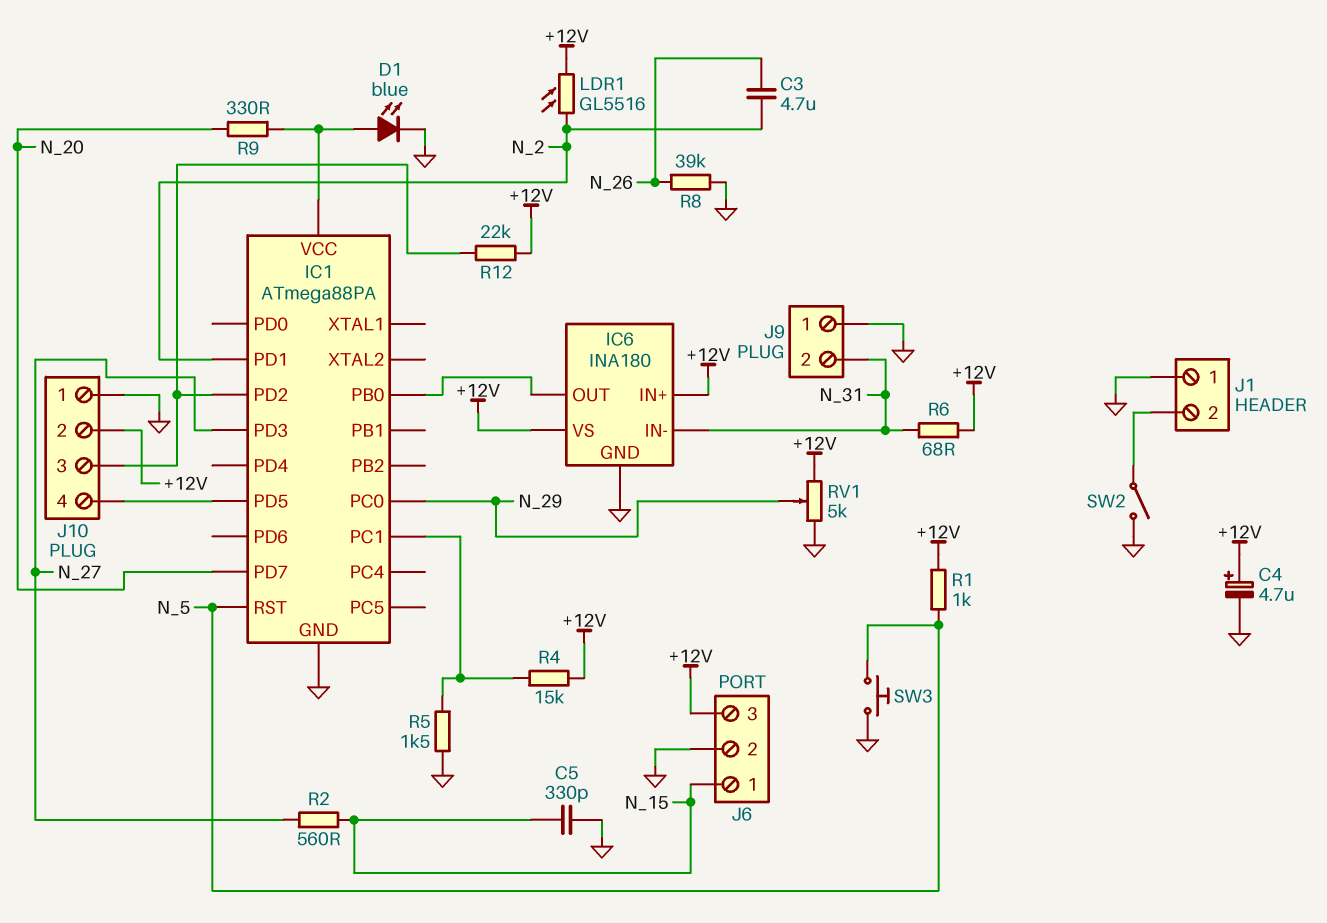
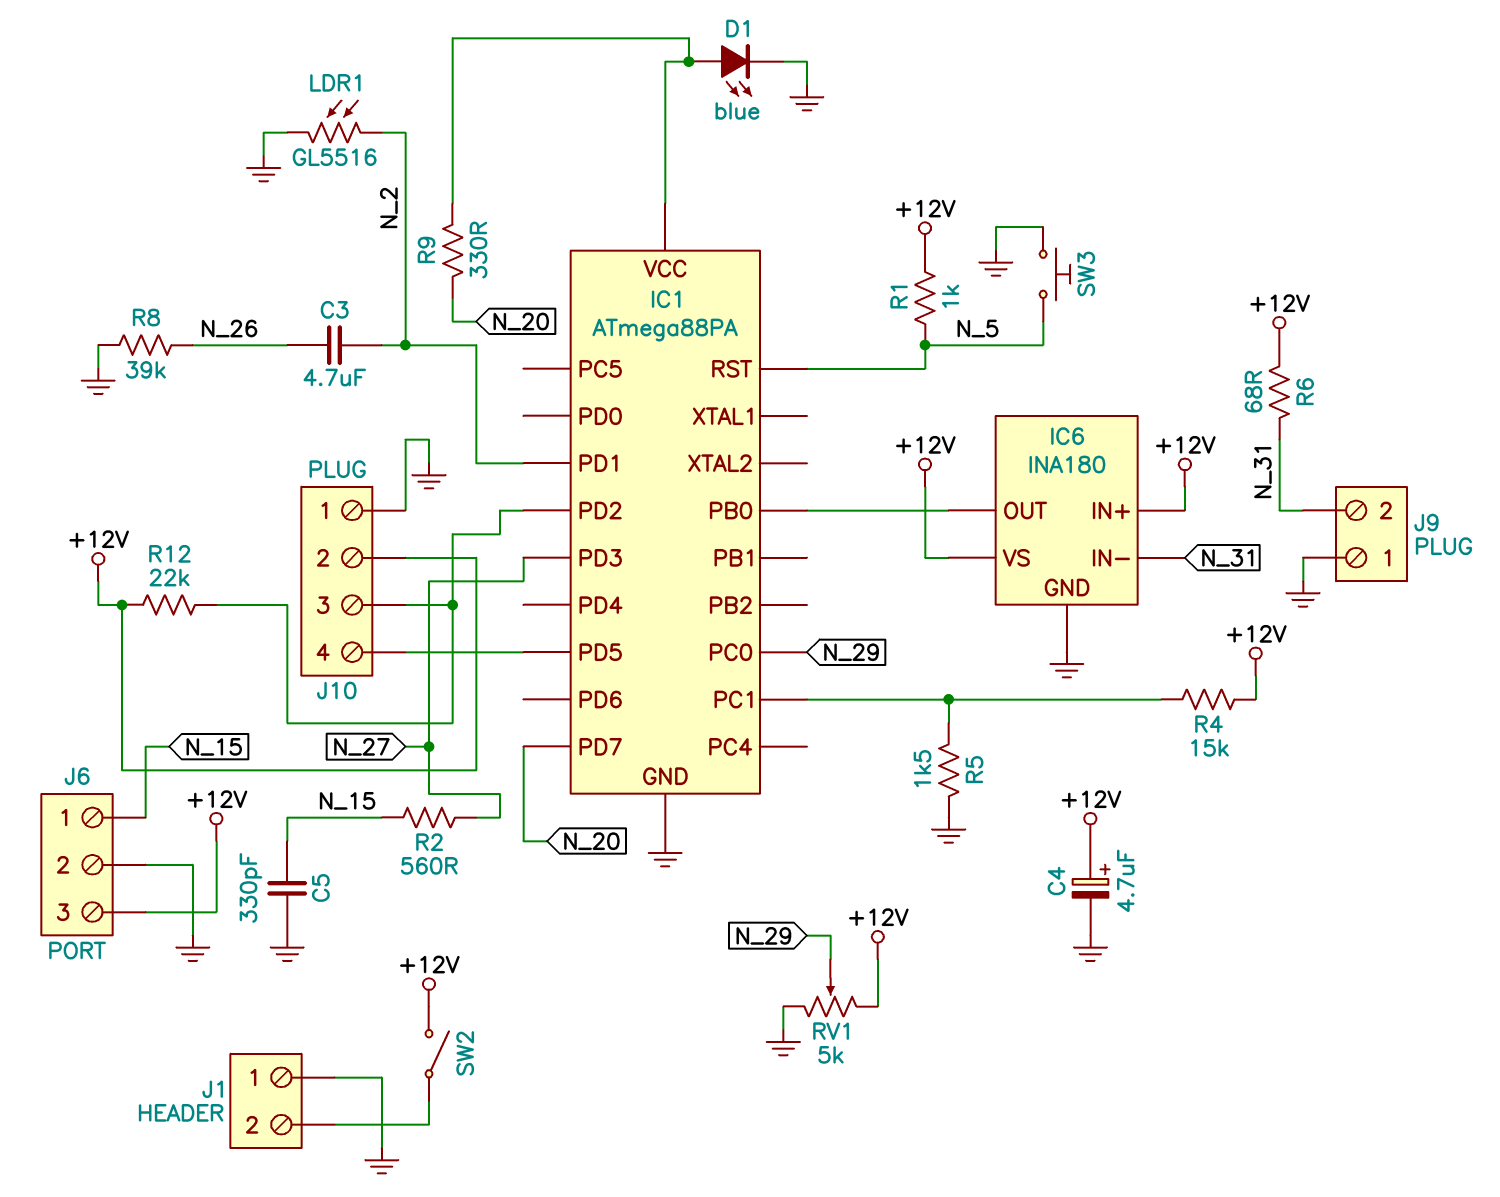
LDR1: GL5516 (+12V, N_2) -> GL5516 (GND, N_2)
SW2: switch (GND, J1/2) -> switch (+12V, J1/2)

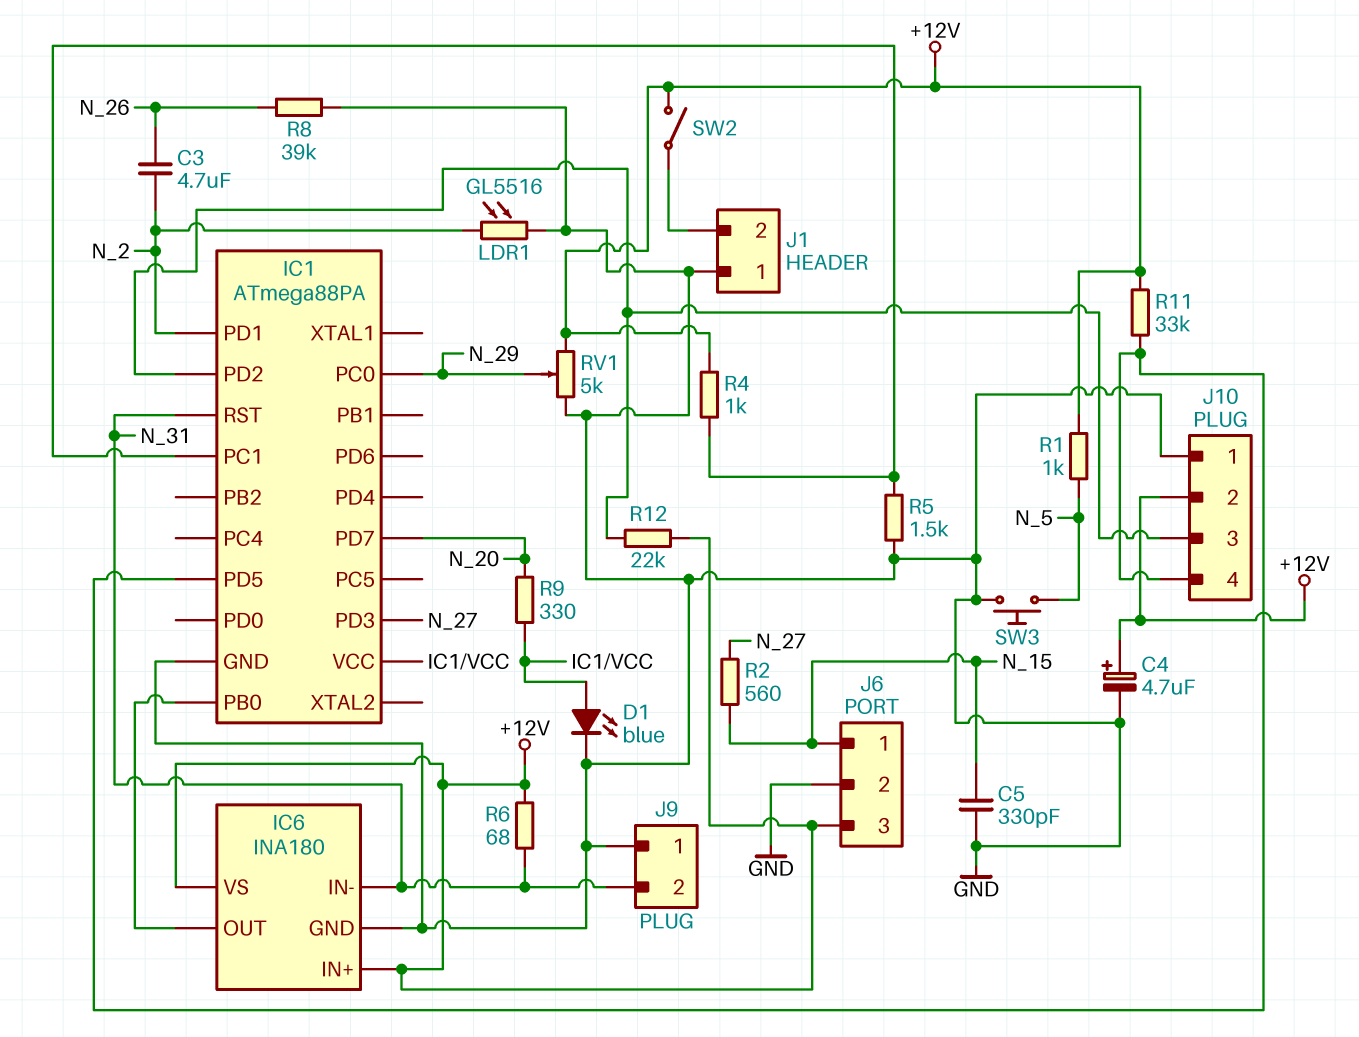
IC1 pin RST: N_5 -> N_31
R4: 15k (+12V, IC1/PC1) -> 1k (+12V, IC1/PC1)
R11: none -> 33k (+12V, IC1/PD5)

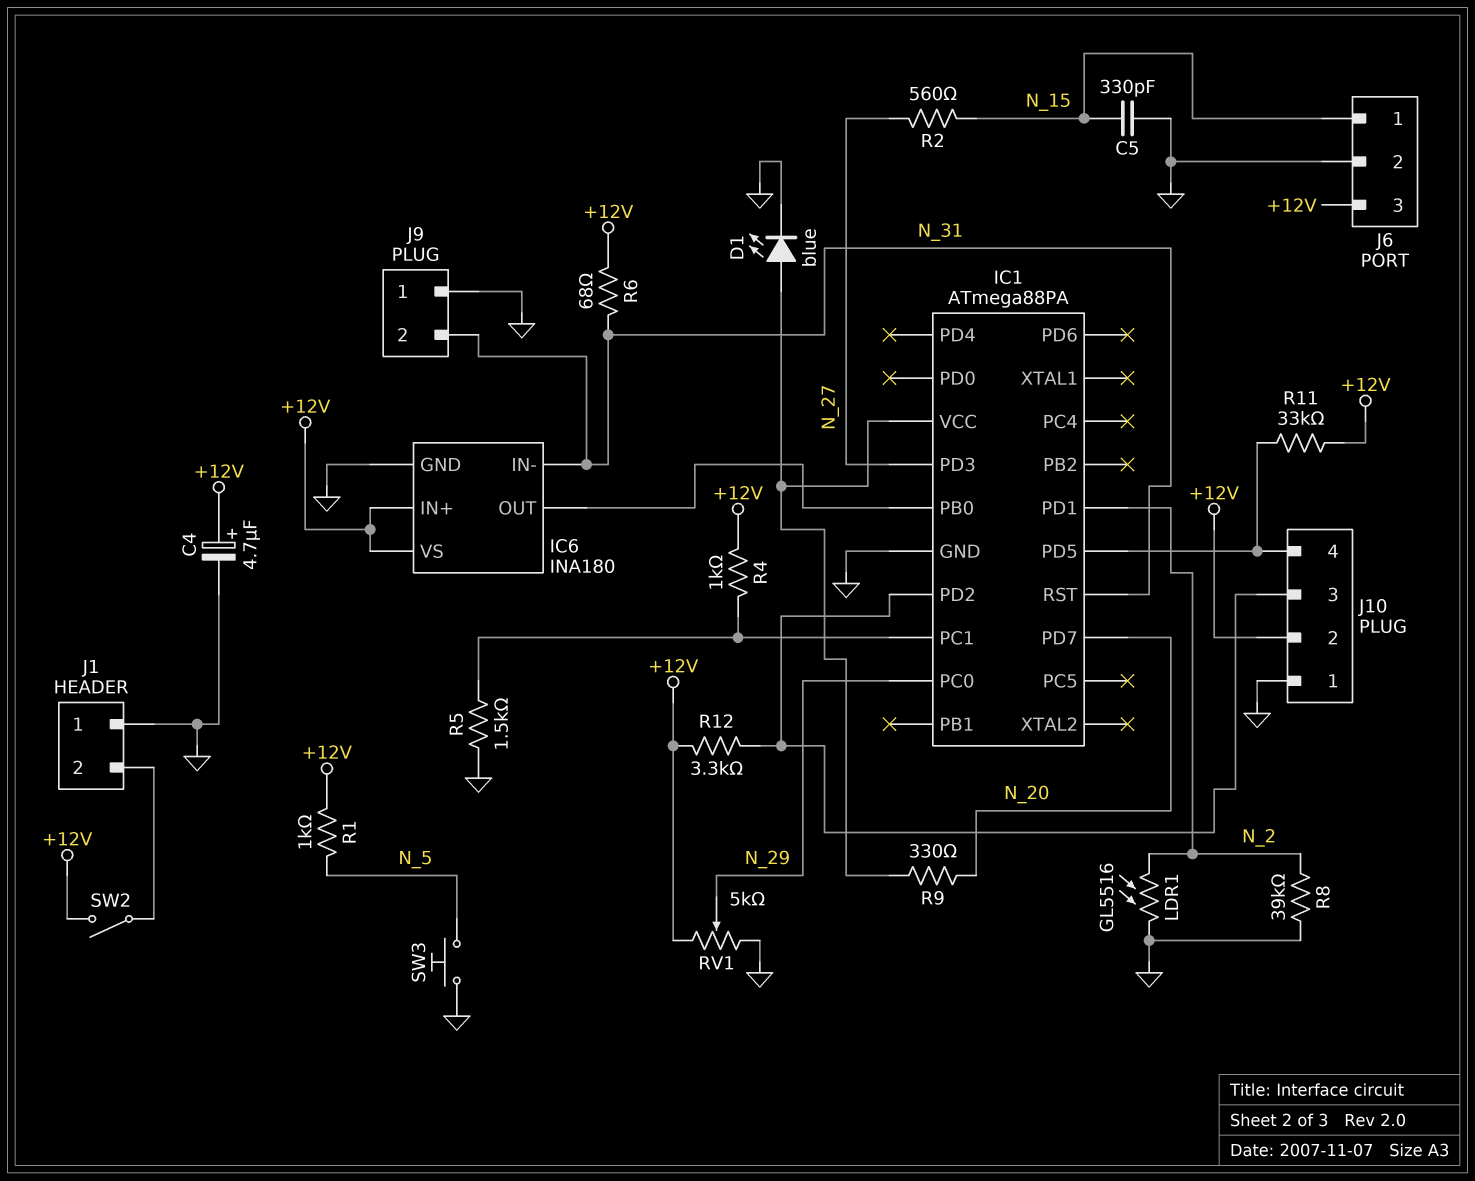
C3: 4.7uF (N_2, N_26) -> none
R8: 39k (GND, N_26) -> 39k (GND, N_2)
R12: 22k (+12V, IC1/PD2) -> 3.3k (+12V, IC1/PD2)

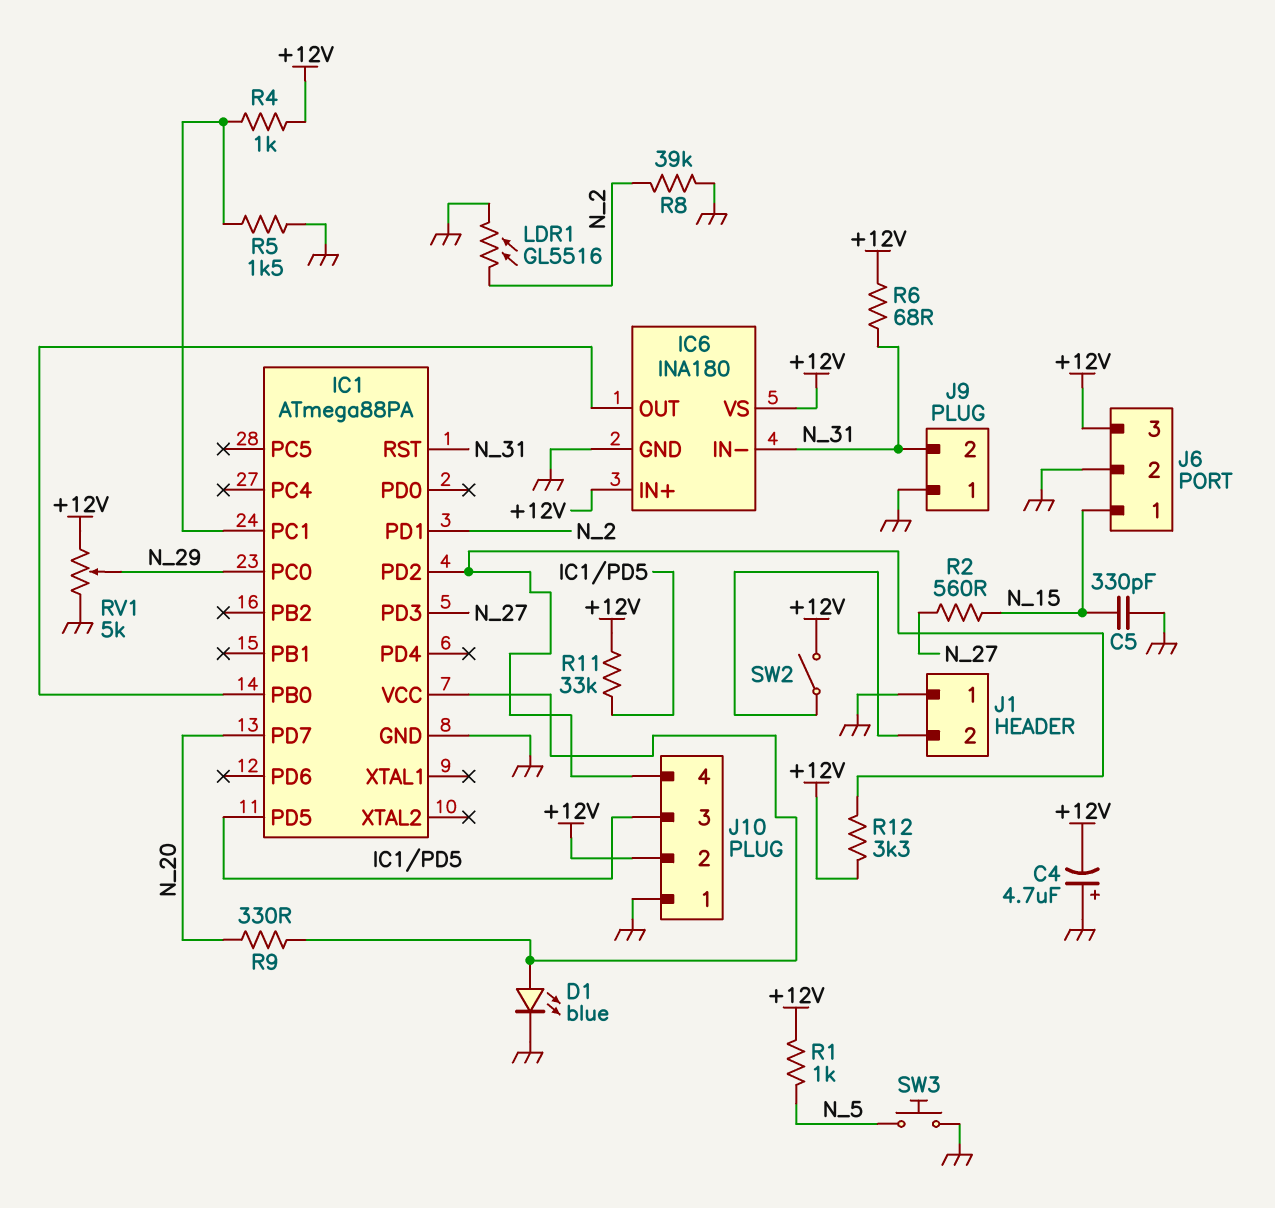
C4: 4.7uF (plus +12V, minus GND) -> 4.7uF (plus GND, minus +12V)
J10 pin 3: IC1/PD2 -> IC1/PD5
J10 pin 4: IC1/PD5 -> IC1/PD2

